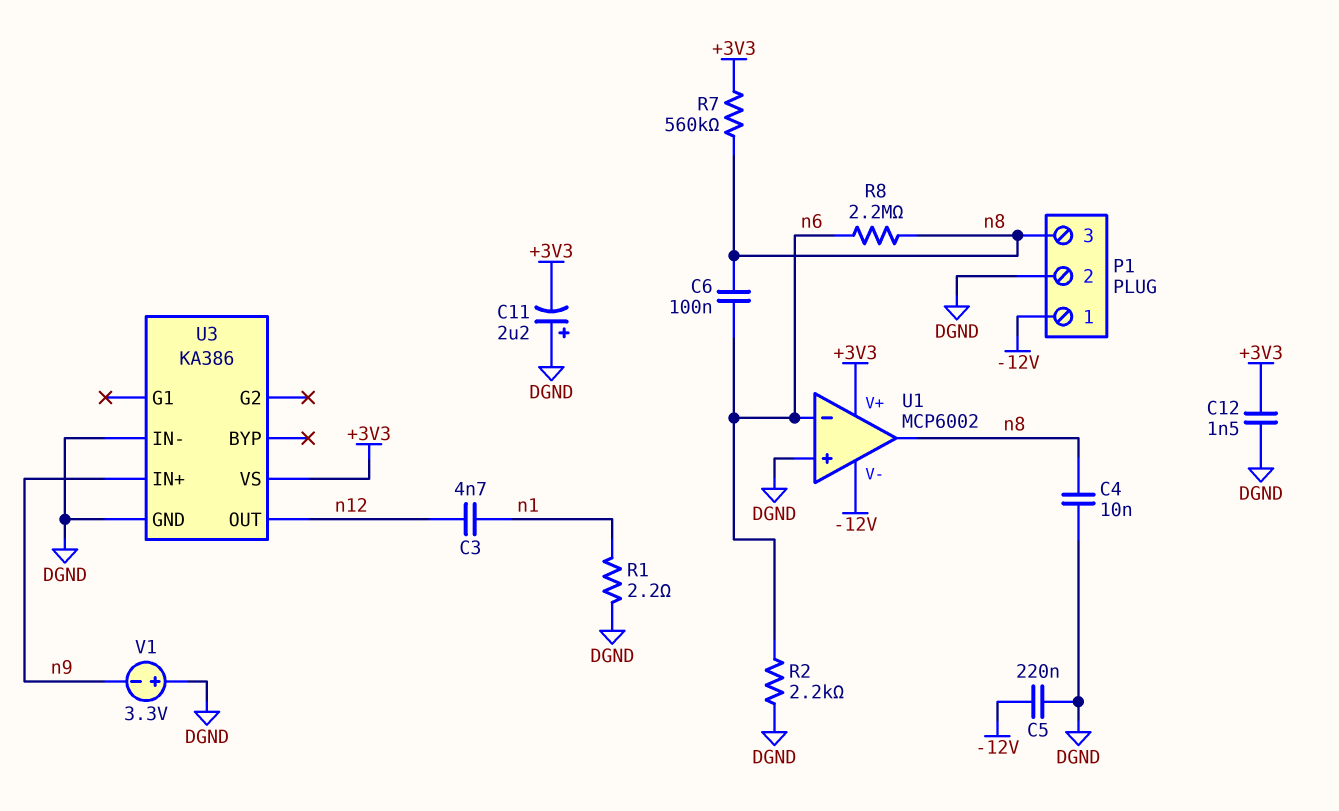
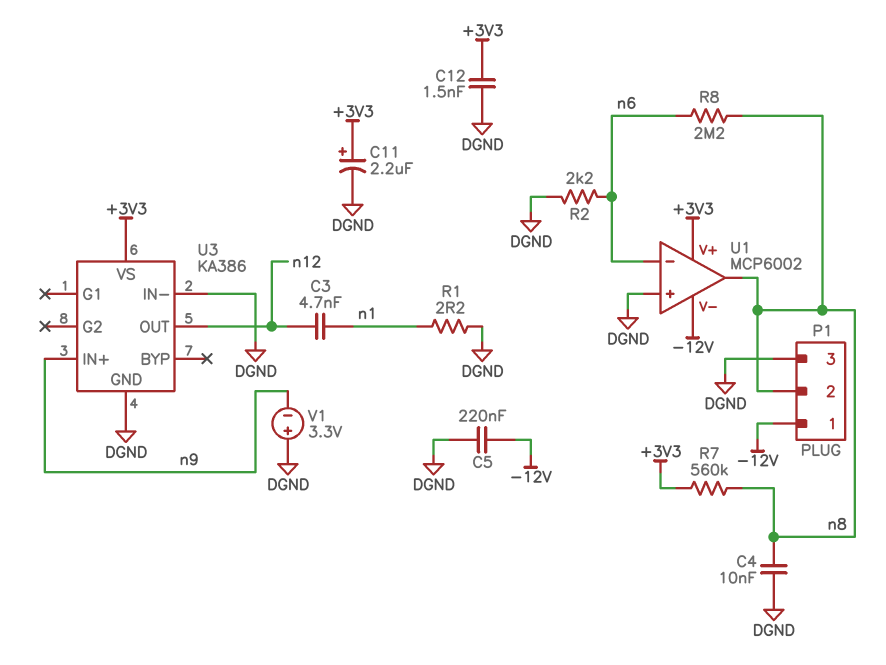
C6: 100nF (n6, n8) -> none
C11: 2.2uF (plus DGND, minus +3V3) -> 2.2uF (plus +3V3, minus DGND)
P1 pin 2: DGND -> n8
P1 pin 3: n8 -> DGND

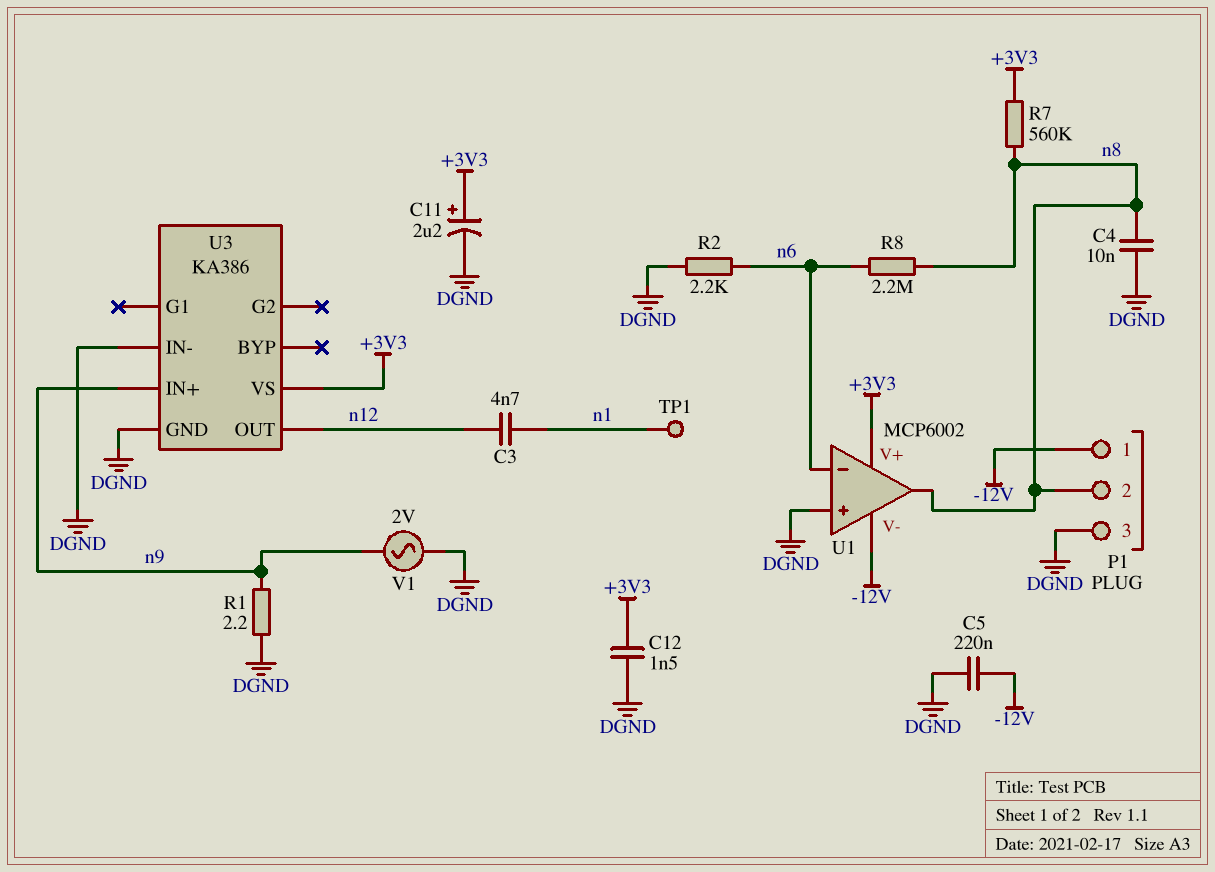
R1: 2.2 (DGND, n1) -> 2.2 (DGND, n9)
TP1: none -> test point (n1)
V1: 3.3V (plus DGND, minus n9) -> AC 2V (DGND, n9)

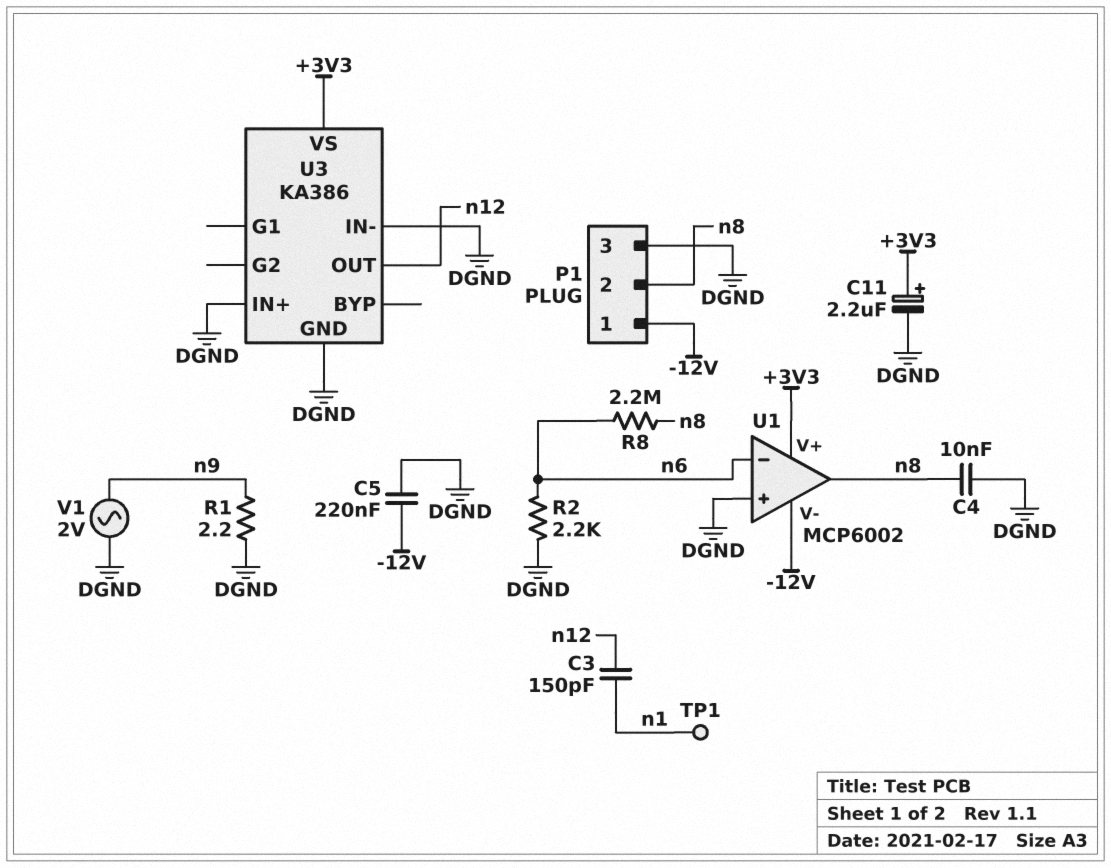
C3: 4.7nF (n1, n12) -> 150pF (n1, n12)
C12: 1.5nF (+3V3, DGND) -> none
R7: 560k (+3V3, n8) -> none
U3 pin IN+: n9 -> DGND

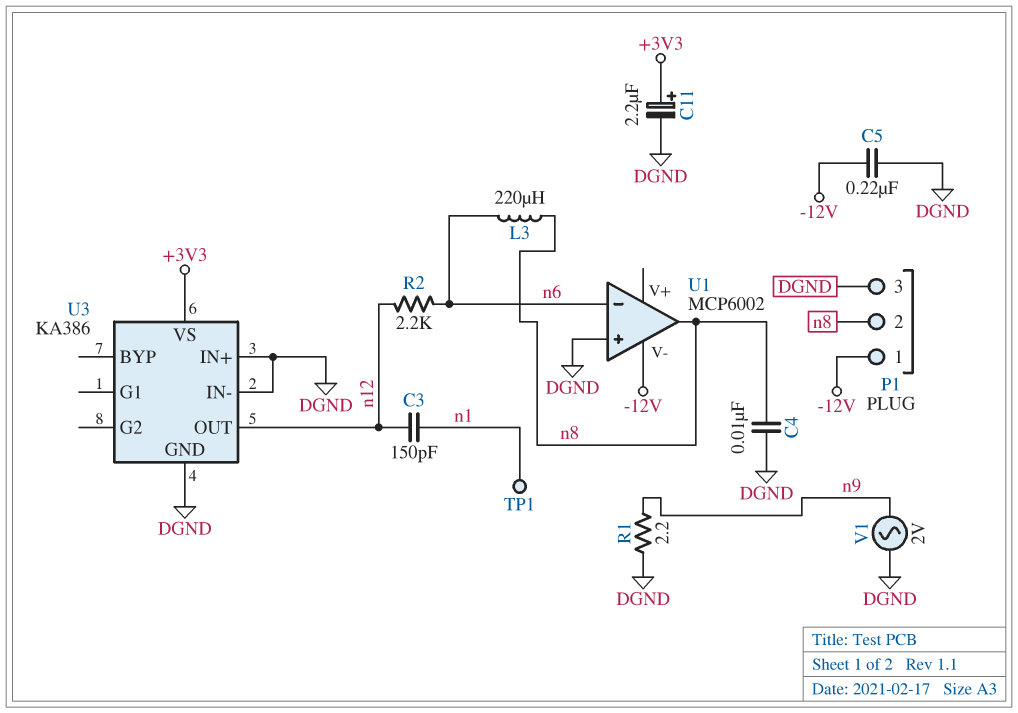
L3: none -> 220uH (n6, n8)
R2: 2.2k (DGND, n6) -> 2.2k (n6, n12)
R8: 2.2M (n6, n8) -> none
U1 pin V+: +3V3 -> none

